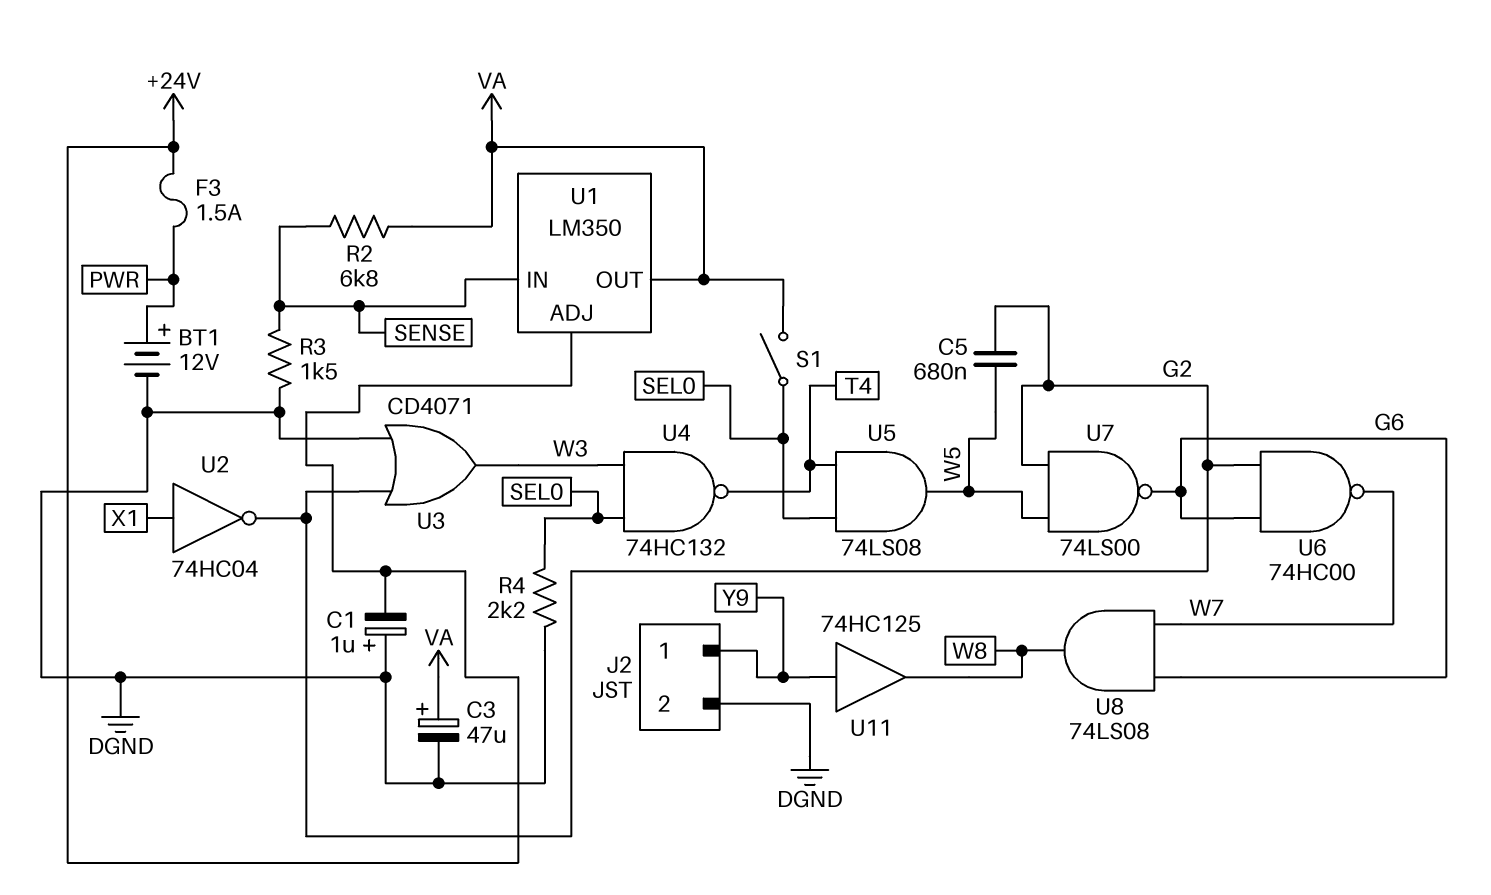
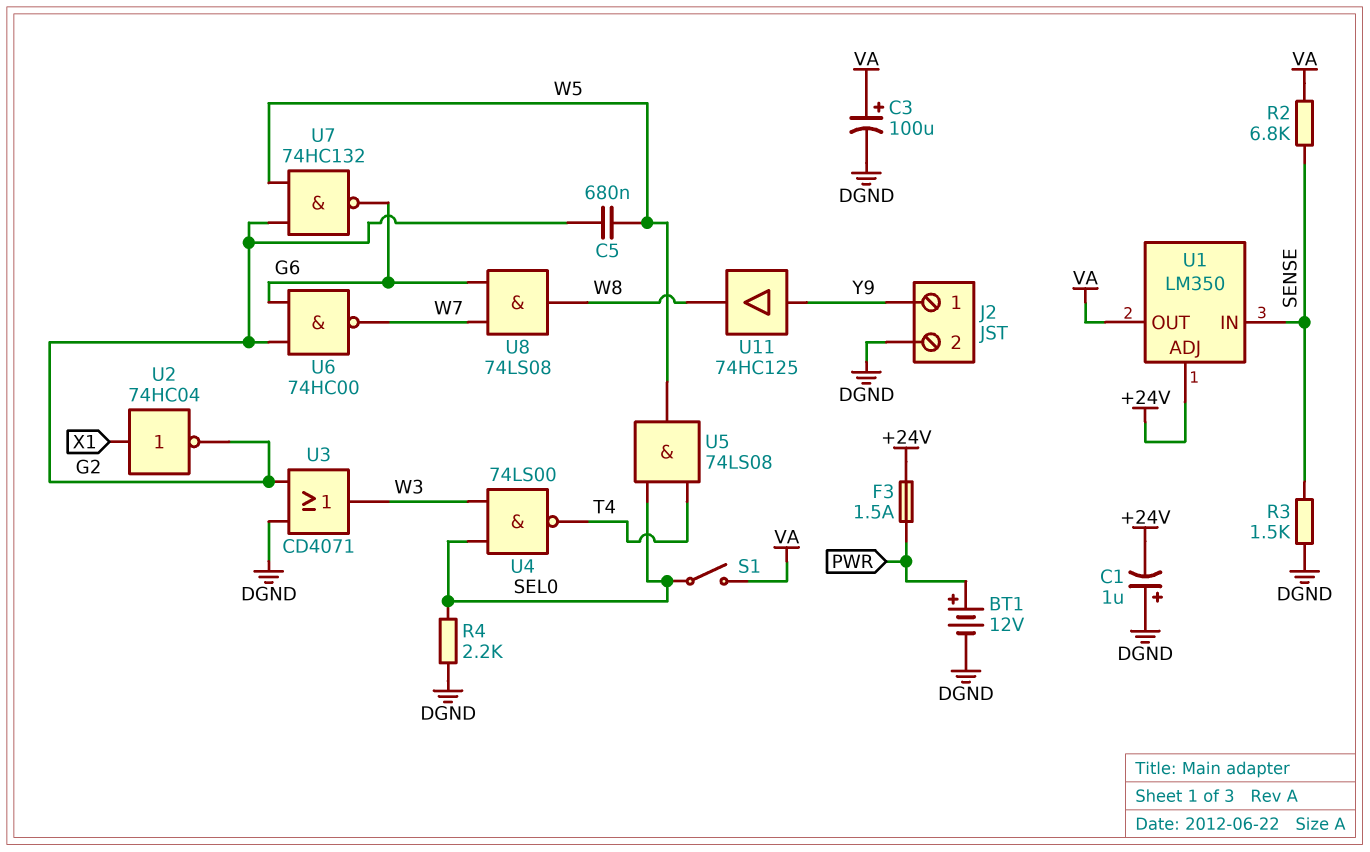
C3: 47uF (plus VA, minus DGND) -> 100uF (plus VA, minus DGND)
U4: NAND 74HC132 (in SEL0, in W3, out T4) -> NAND 74LS00 (in SEL0, in W3, out T4)
U7: NAND 74LS00 (in G2, in W5, out G6) -> NAND 74HC132 (in G2, in W5, out G6)

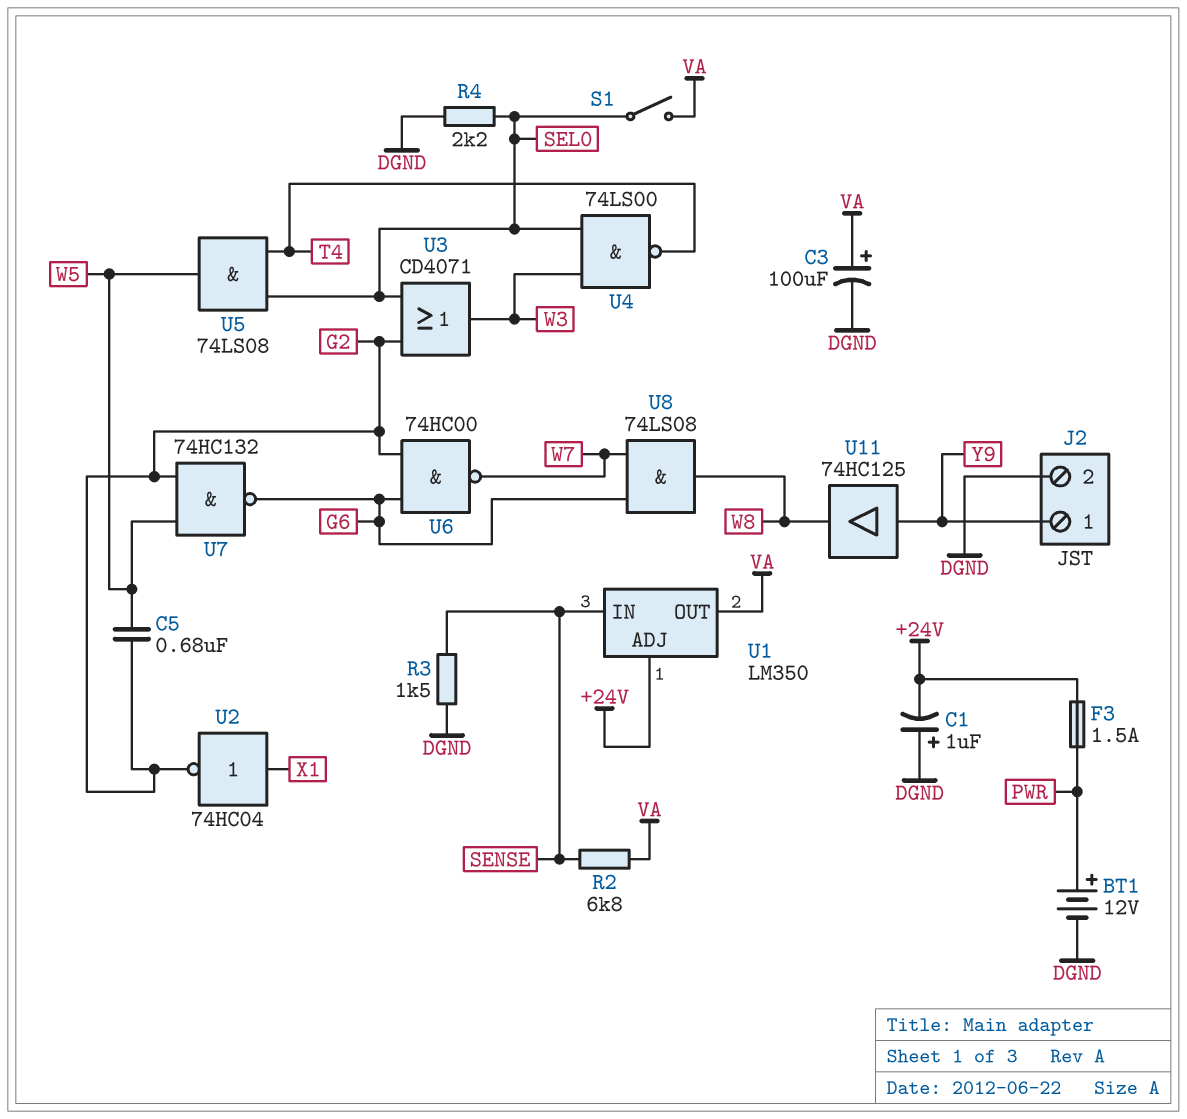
U3: OR CD4071 (in DGND, in G2, out W3) -> OR CD4071 (in G2, in SEL0, out W3)

